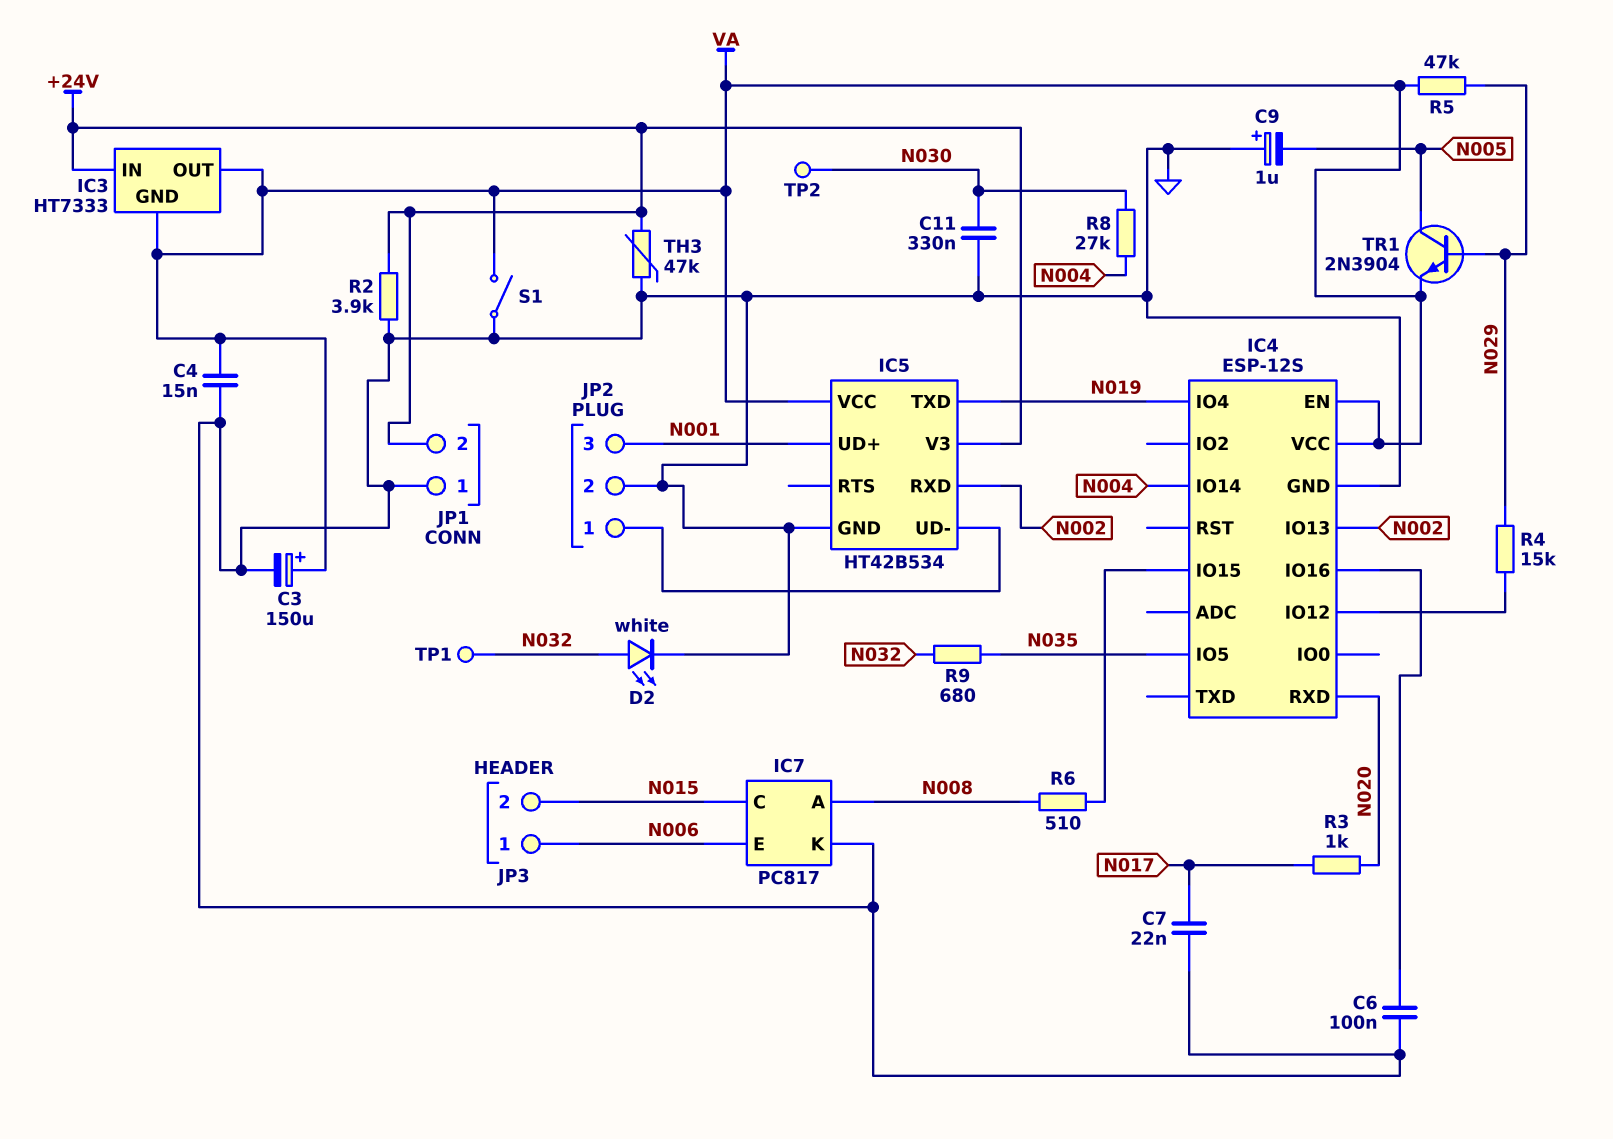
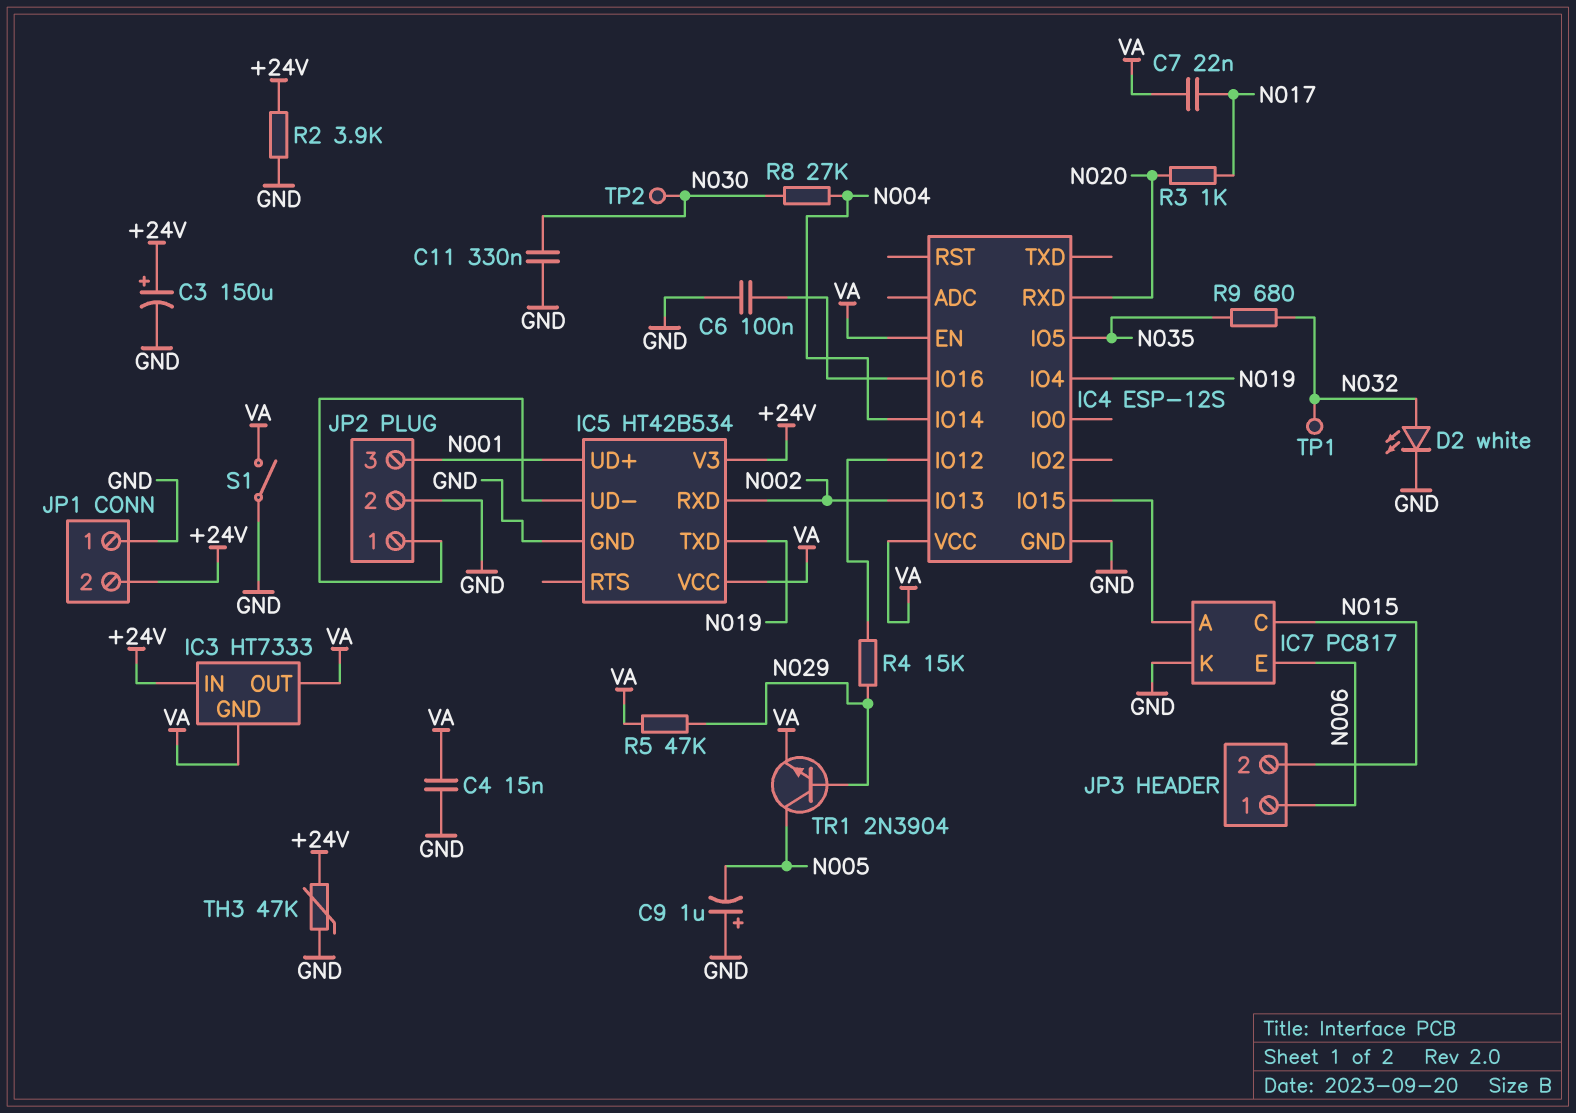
C3: 150uF (plus VA, minus GND) -> 150uF (plus +24V, minus GND)
C7: 22nF (GND, N017) -> 22nF (N017, VA)
IC7 pin A: N008 -> IC4/IO15
R6: 510 (IC4/IO15, N008) -> none

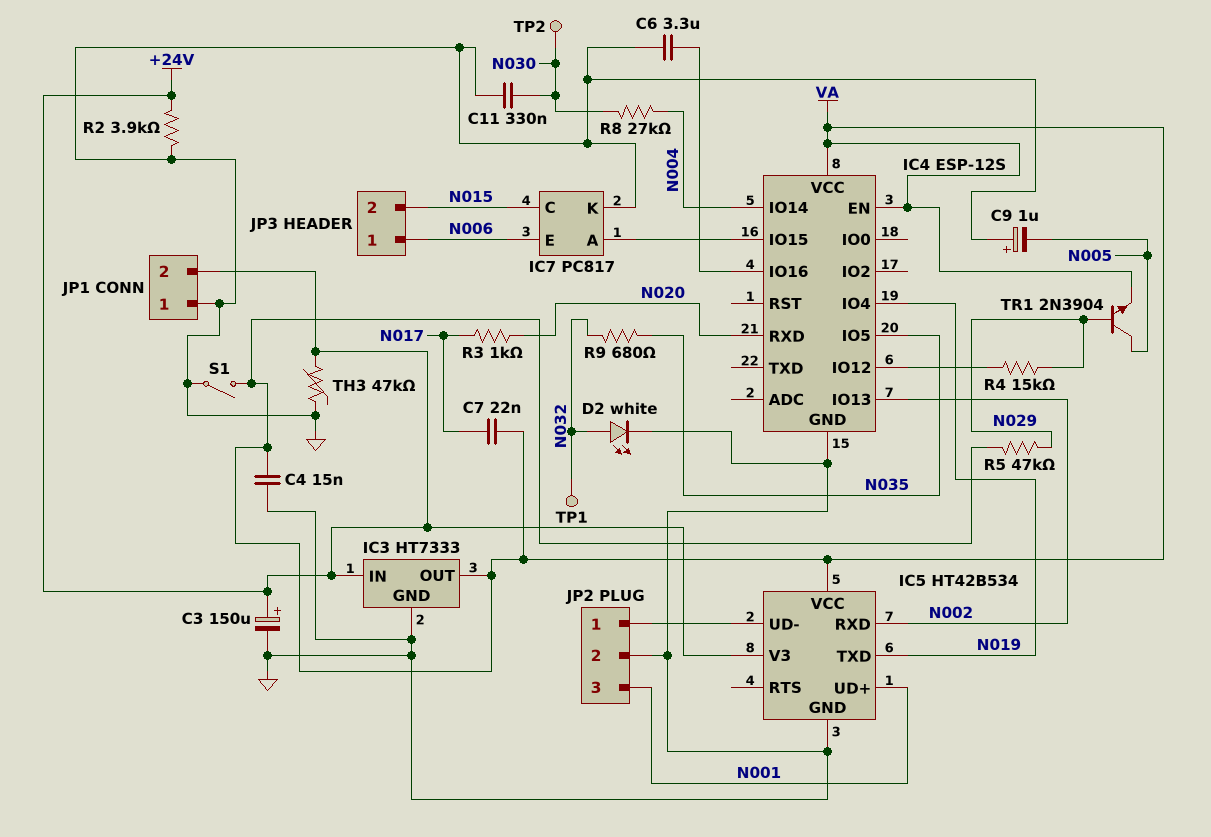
C6: 100nF (GND, IC4/IO16) -> 3.3uF (GND, IC4/IO16)
IC3 pin GND: VA -> GND

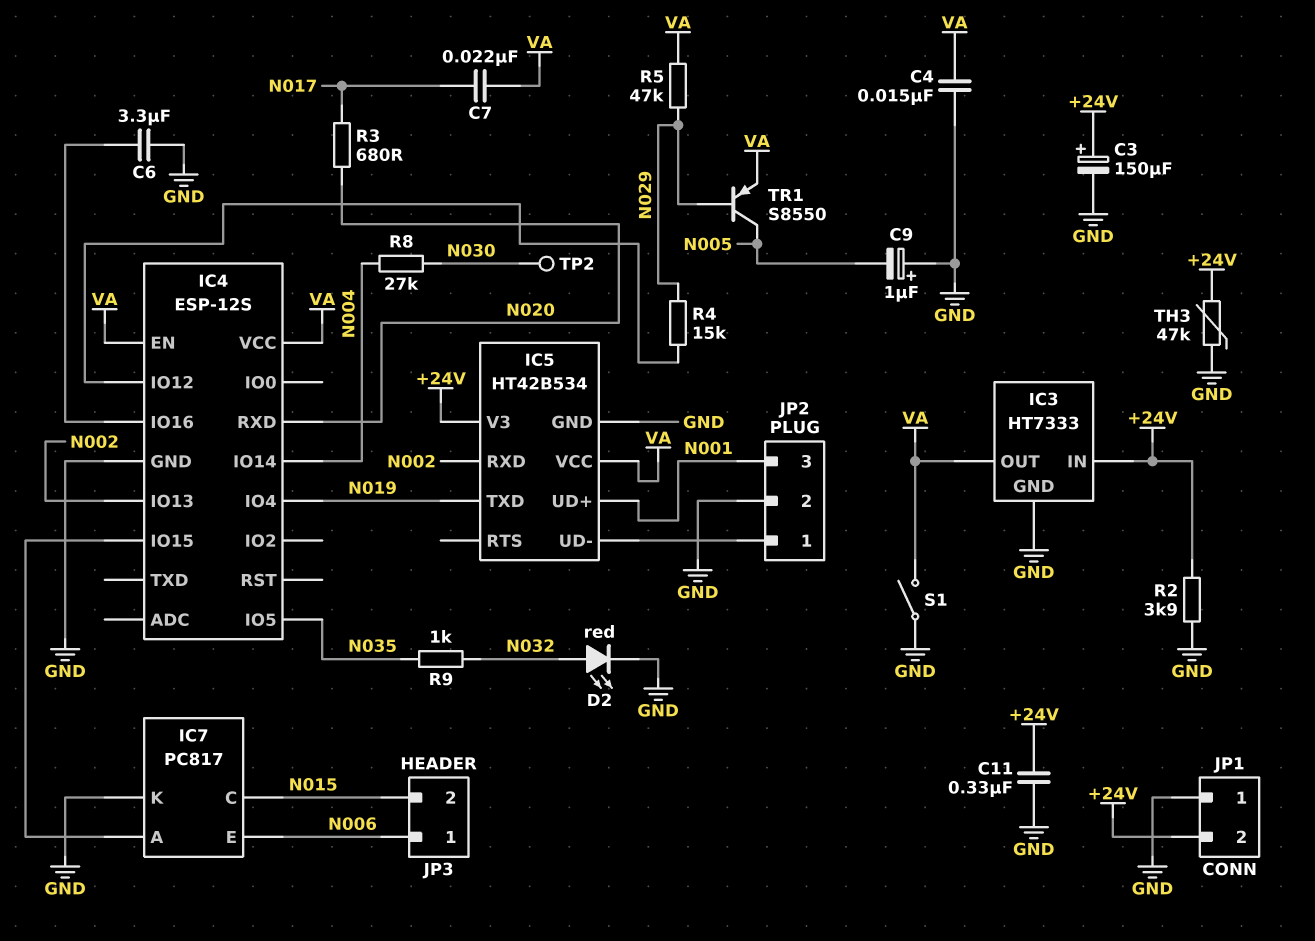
C11: 330nF (GND, N030) -> 330nF (+24V, GND)
D2: LED white (A N032, K GND) -> LED red (A N032, K GND)
R3: 1k (N017, N020) -> 680 (N017, N020)
R9: 680 (N032, N035) -> 1k (N032, N035)
TP1: test point (N032) -> none
TR1: NPN 2N3904 (B N029, C N005, E VA) -> PNP S8550 (B N029, C N005, E VA)

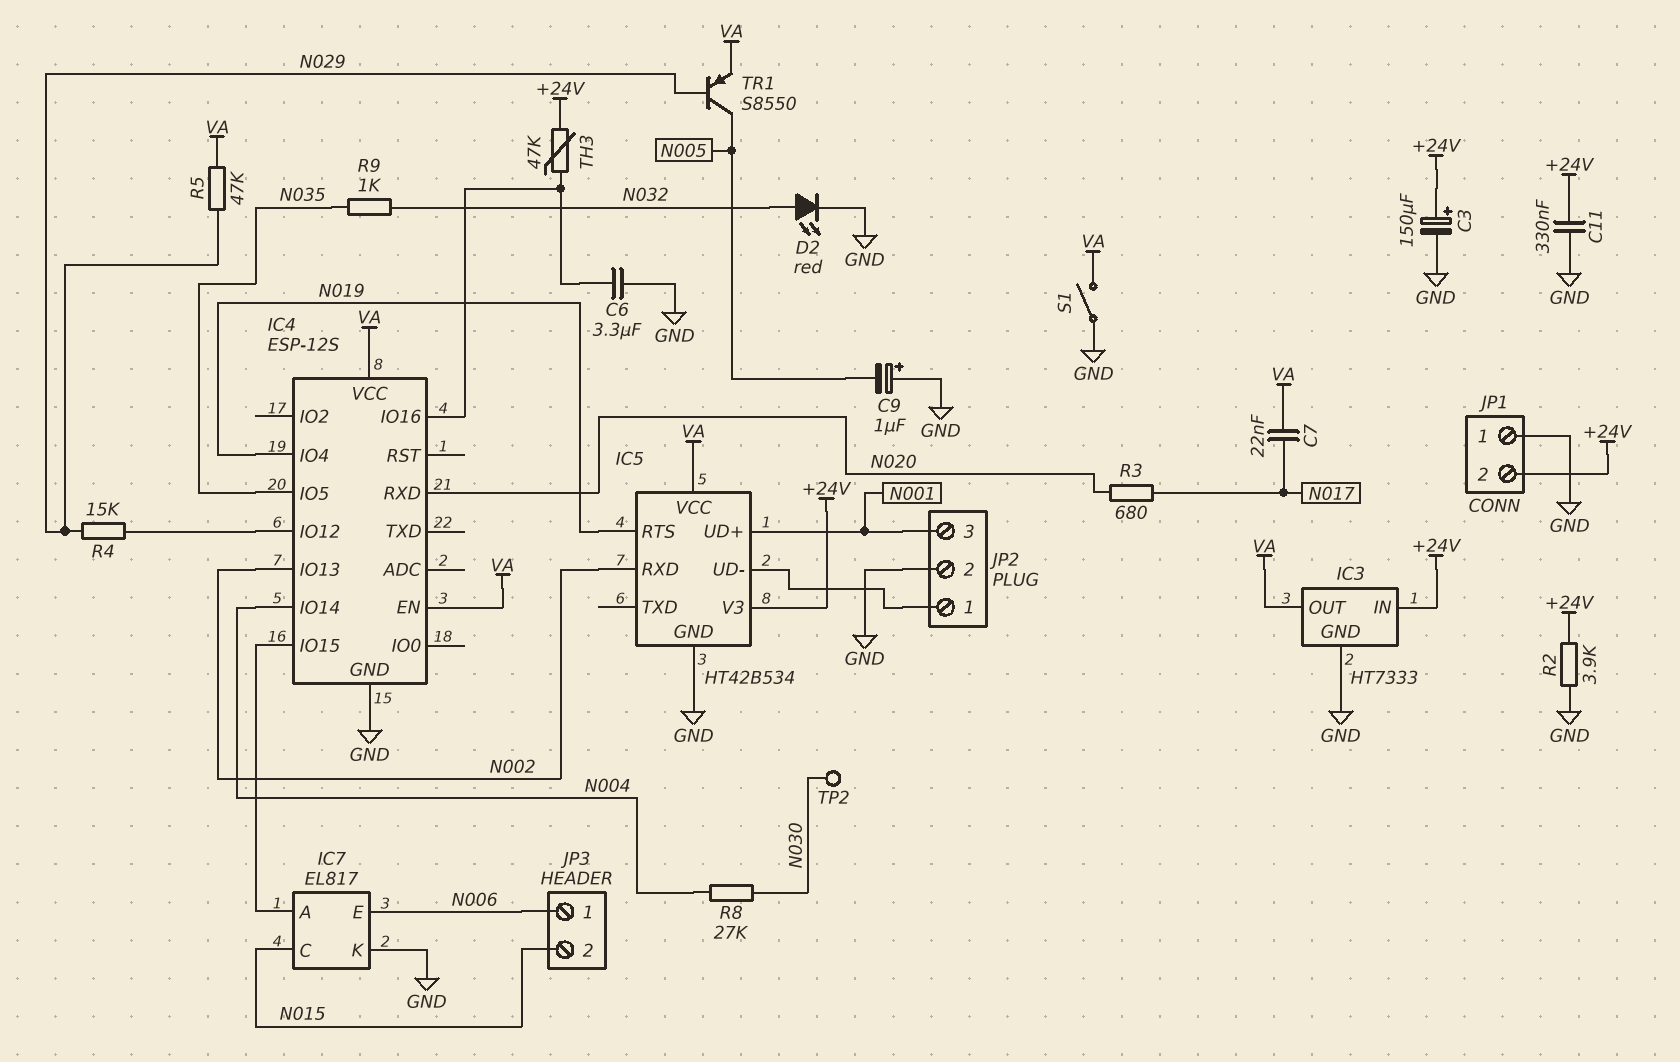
C4: 15nF (GND, VA) -> none
IC5 pin RTS: none -> N019
IC5 pin TXD: N019 -> none
IC7: PC817 -> EL817
TH3: 47k (+24V, GND) -> 47k (+24V, IC4/IO16)

